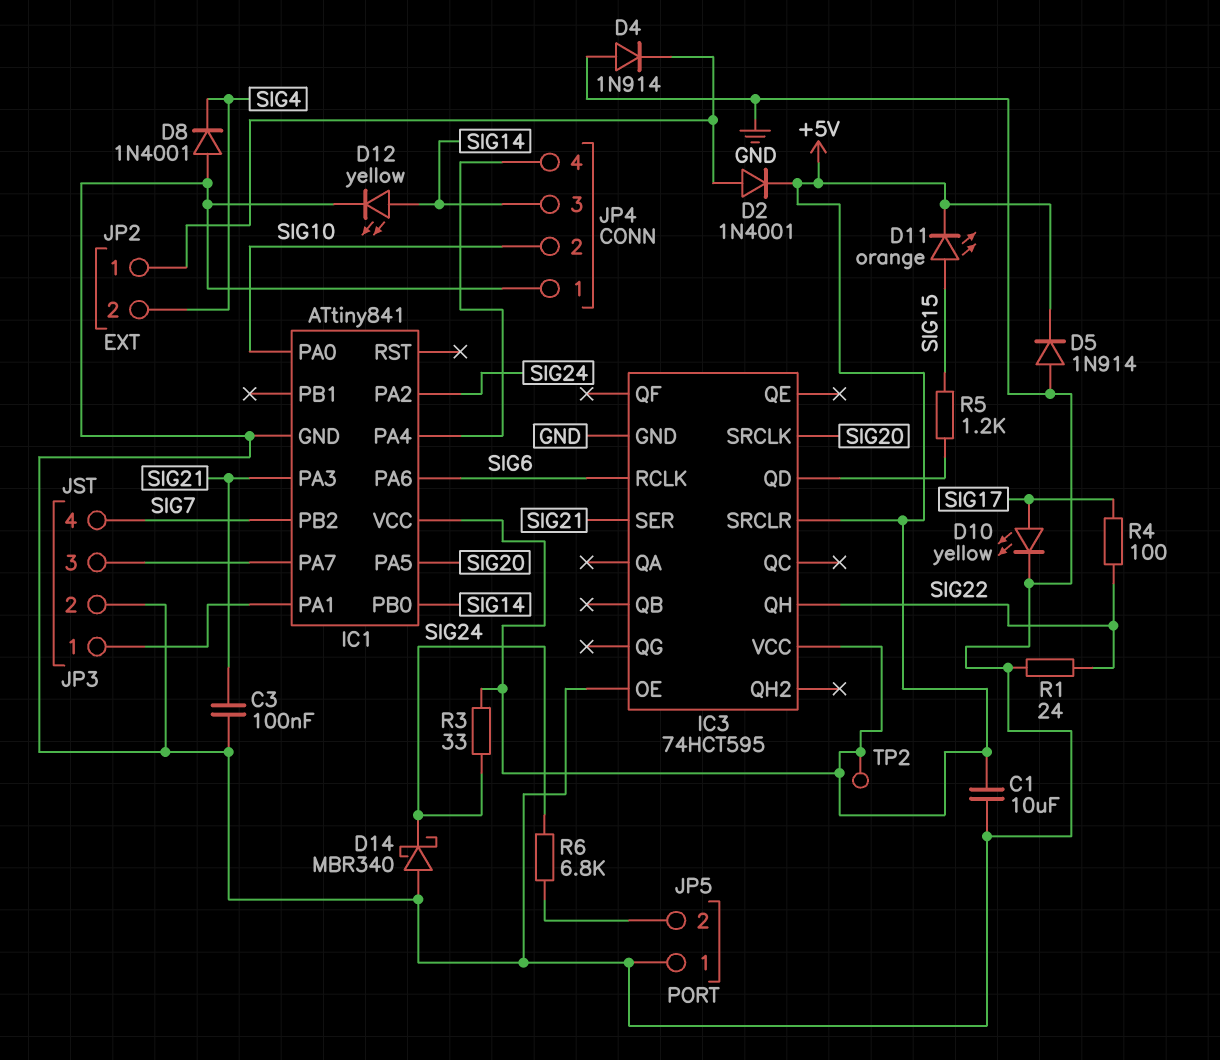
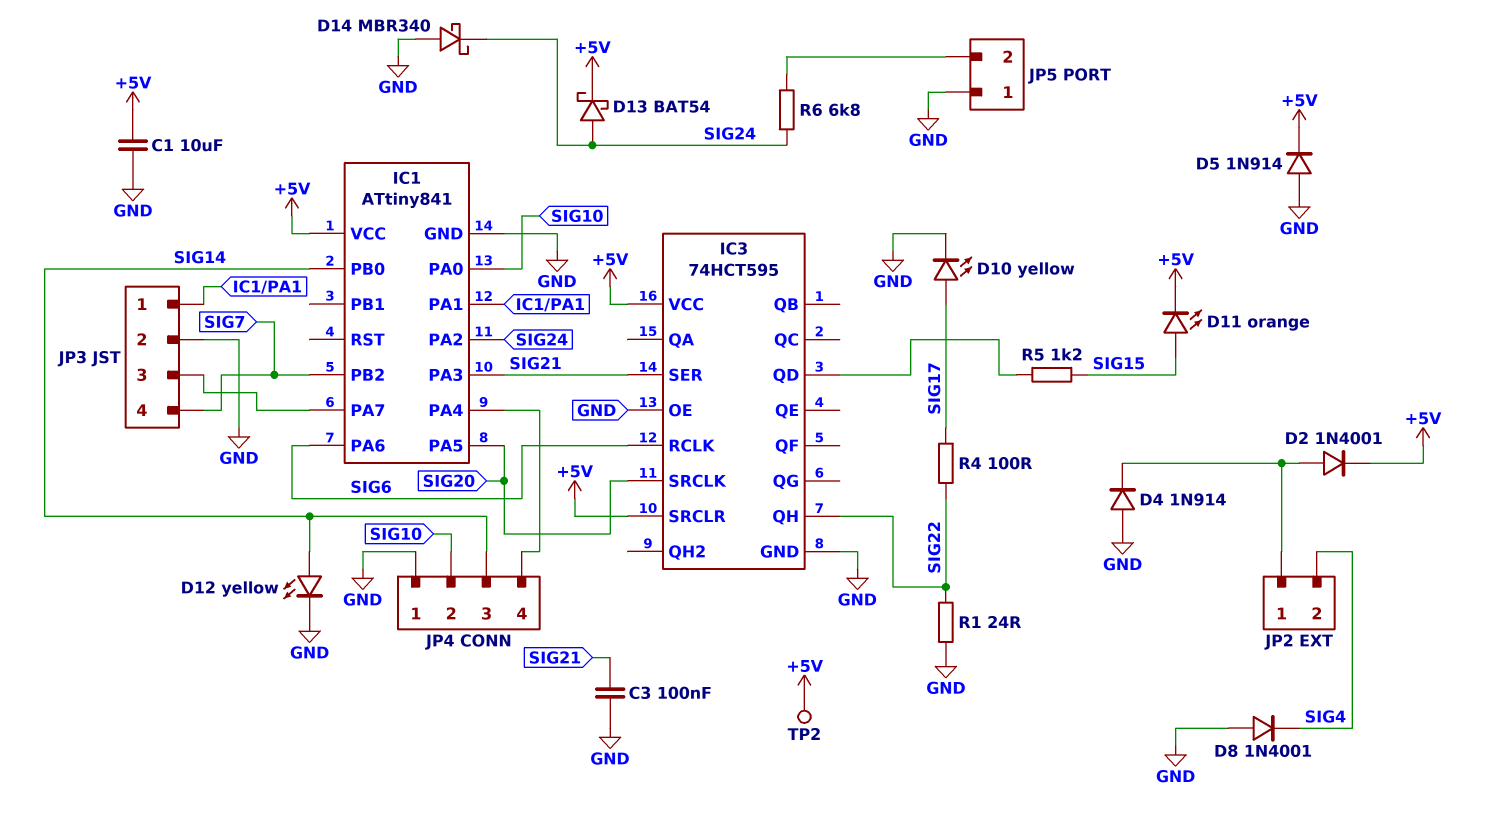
D13: none -> schottky BAT54 (A SIG24, K +5V)
R3: 33 (+5V, SIG24) -> none

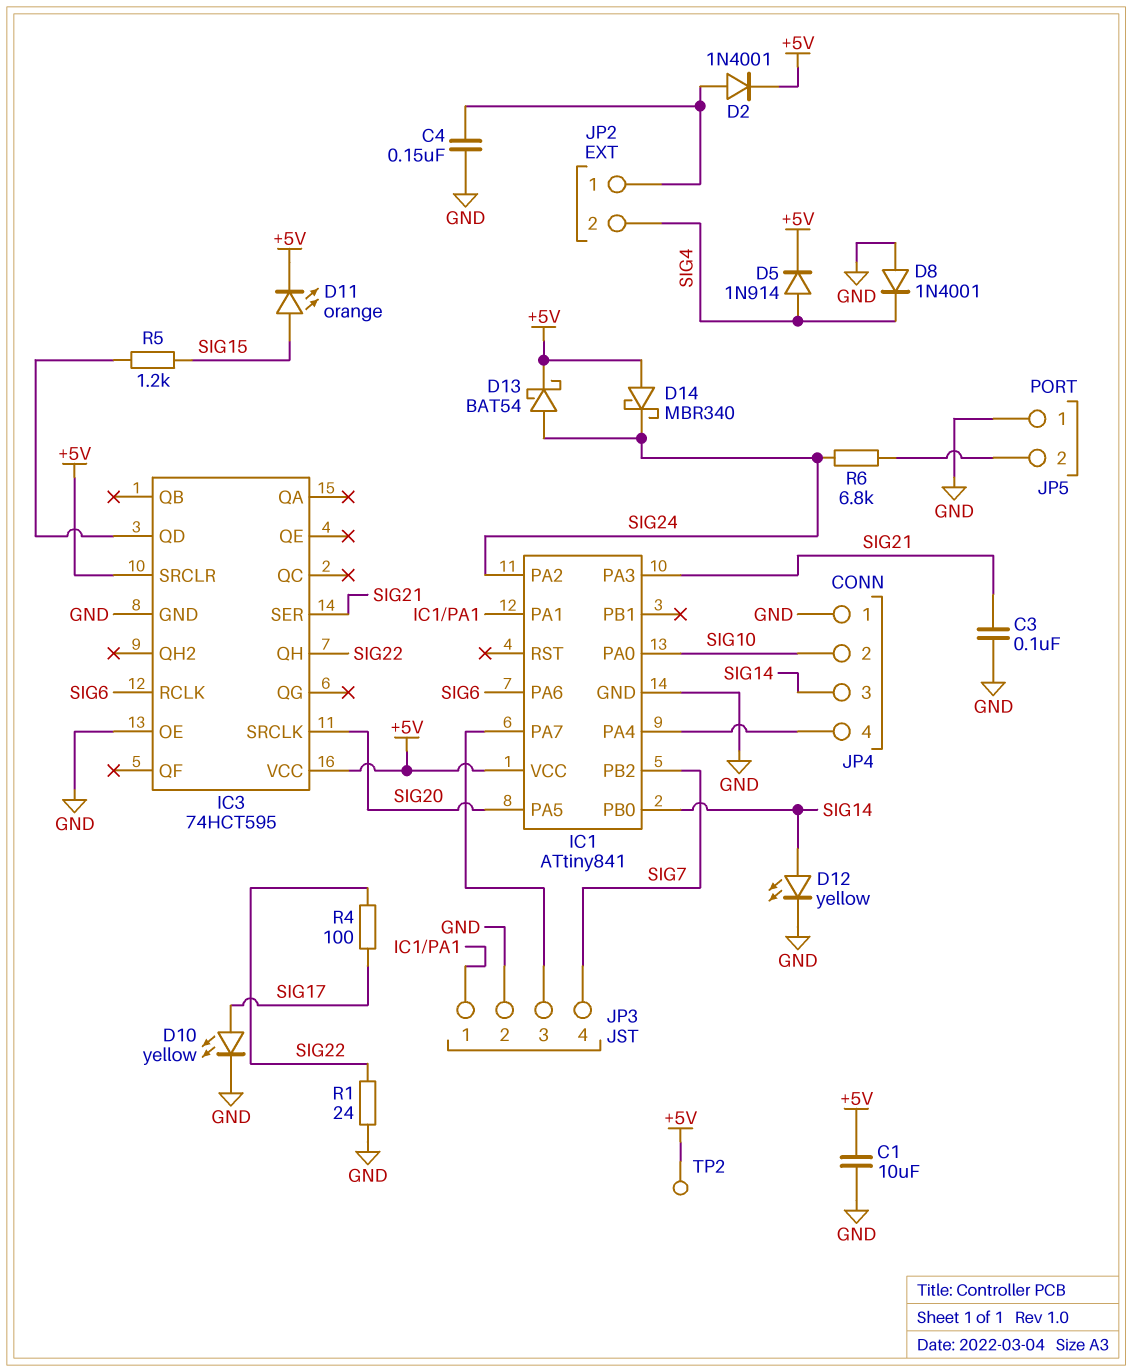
C4: none -> 150nF (GND, JP2/1)
D4: diode 1N914 (A GND, K JP2/1) -> none
D5: diode 1N914 (A GND, K +5V) -> diode 1N914 (A SIG4, K +5V)
D14: schottky MBR340 (A GND, K SIG24) -> schottky MBR340 (A +5V, K SIG24)

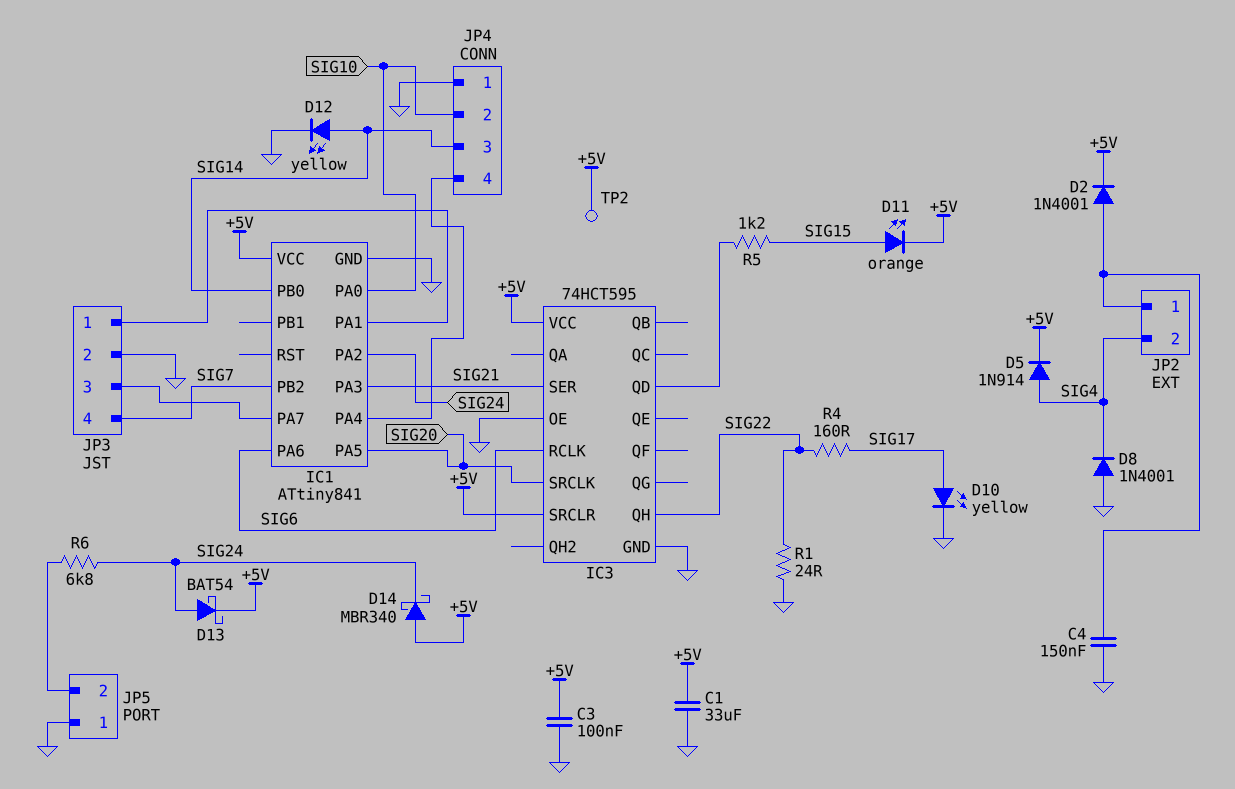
C1: 10uF (+5V, GND) -> 33uF (+5V, GND)
C3: 100nF (GND, SIG21) -> 100nF (+5V, GND)
R4: 100 (SIG17, SIG22) -> 160 (SIG17, SIG22)

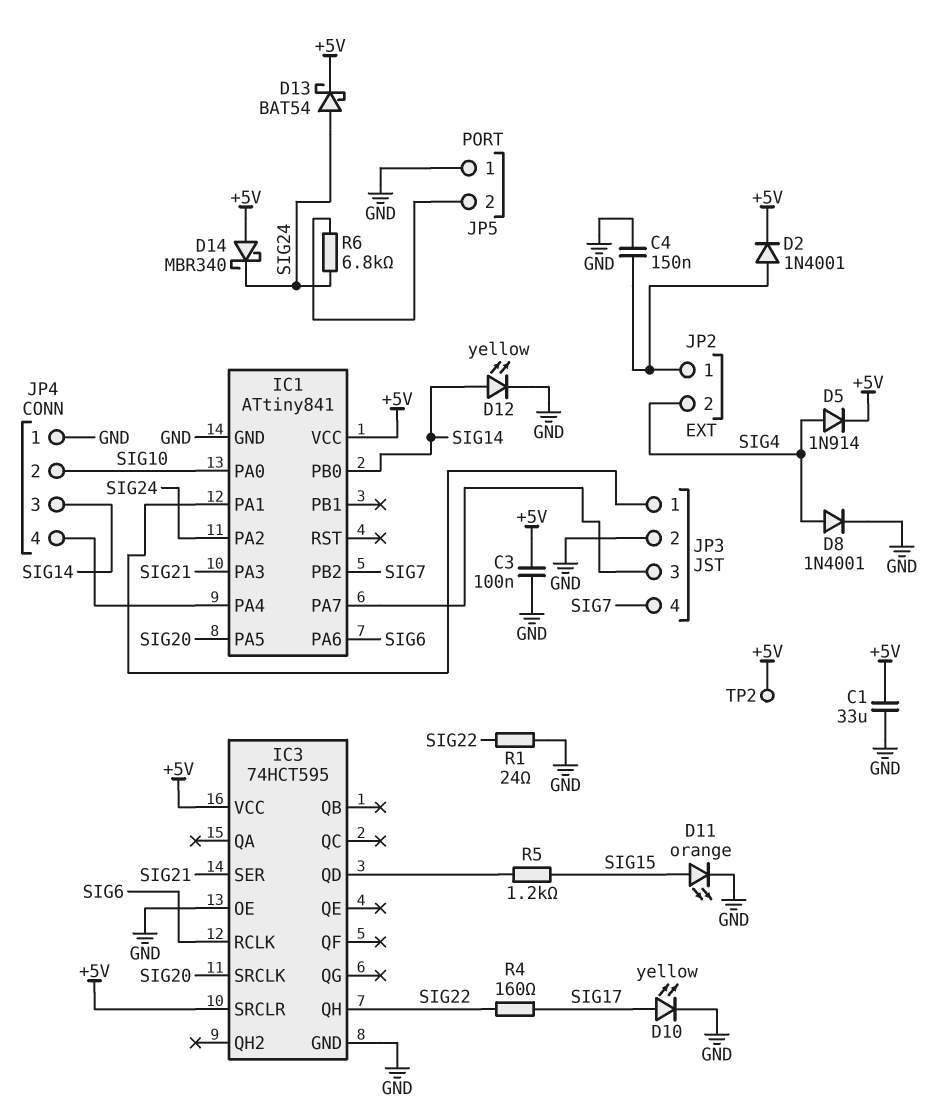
D8: diode 1N4001 (A GND, K SIG4) -> diode 1N4001 (A SIG4, K GND)
D11: LED orange (A SIG15, K +5V) -> LED orange (A SIG15, K GND)

